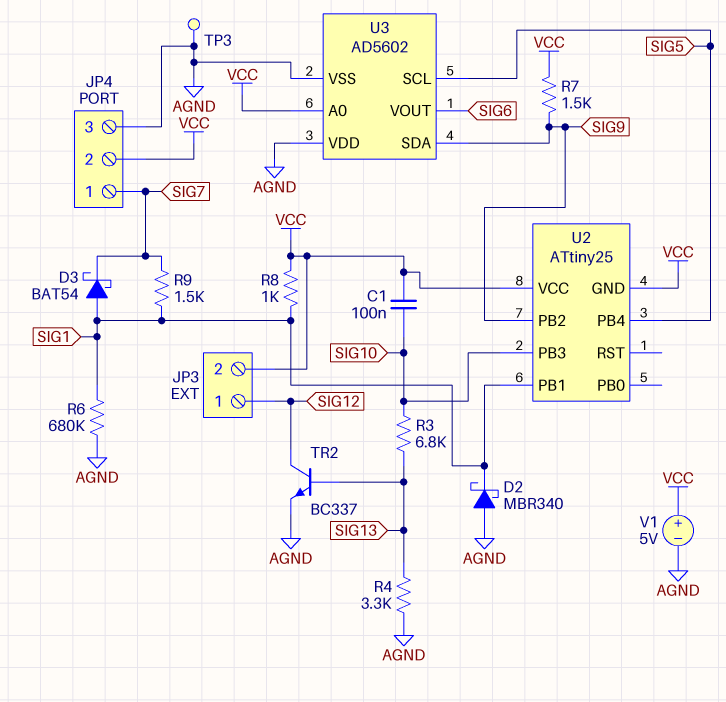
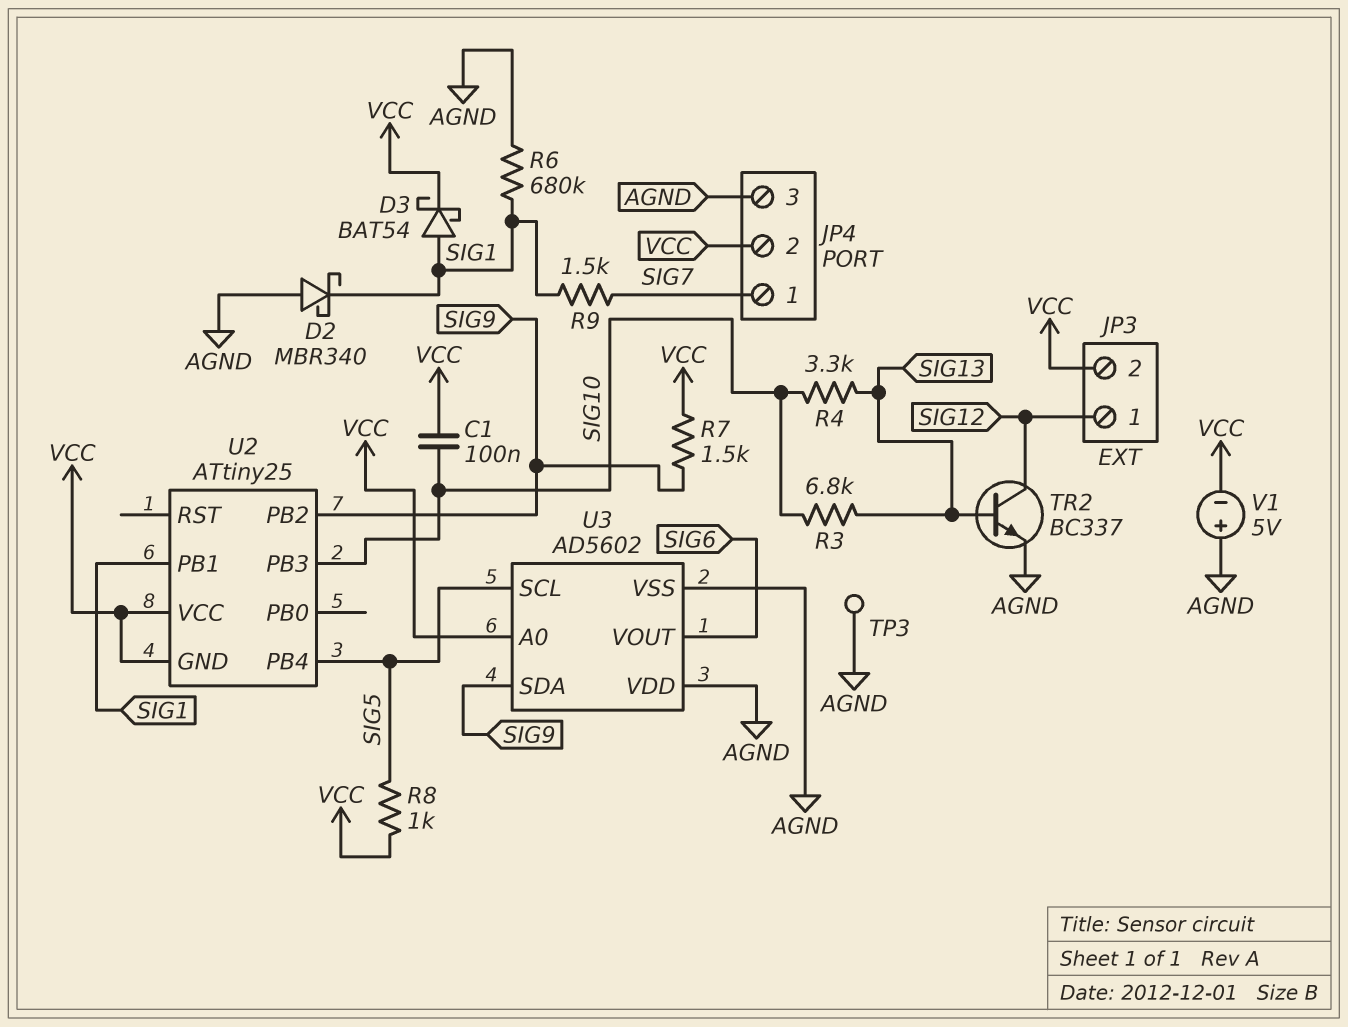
D3: schottky BAT54 (A SIG1, K SIG7) -> schottky BAT54 (A SIG1, K VCC)
R4: 3.3k (AGND, SIG13) -> 3.3k (SIG10, SIG13)
R8: 1k (SIG1, VCC) -> 1k (SIG5, VCC)
V1: 5V (plus VCC, minus AGND) -> 5V (plus AGND, minus VCC)

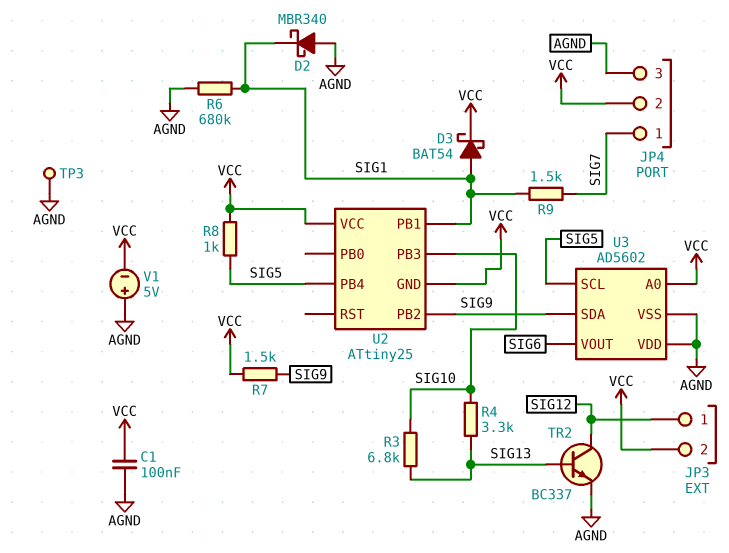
C1: 100nF (SIG10, VCC) -> 100nF (AGND, VCC)

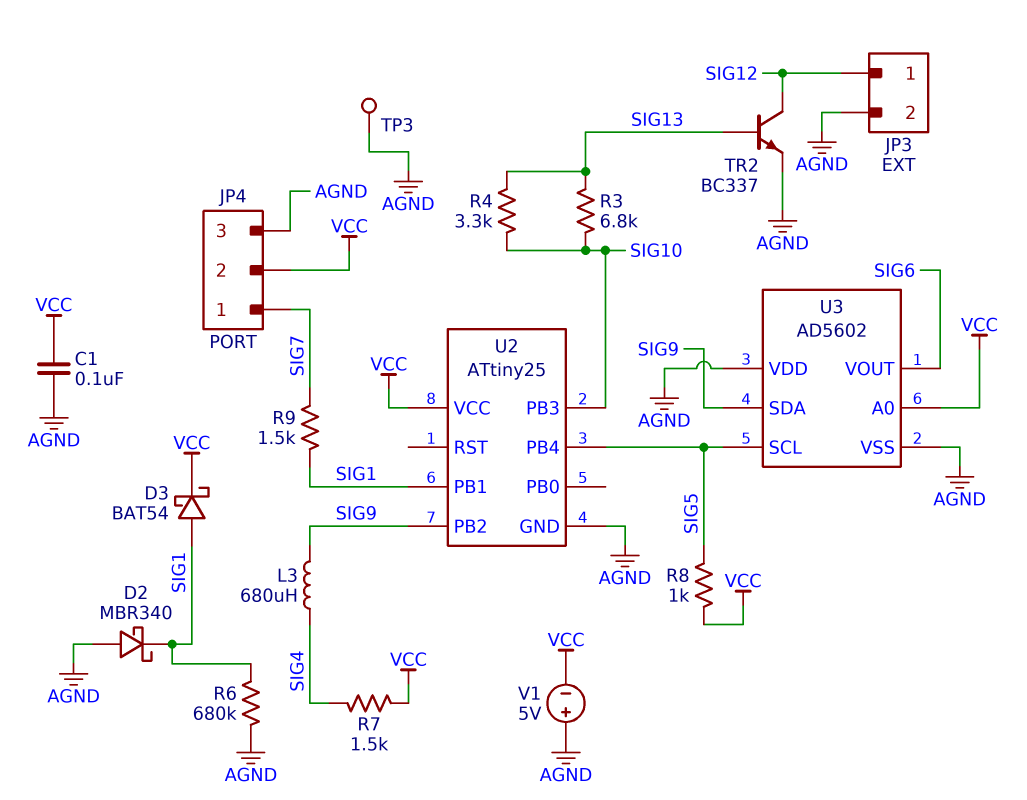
JP3 pin 2: VCC -> AGND
L3: none -> 680uH (SIG4, SIG9)
R7: 1.5k (SIG9, VCC) -> 1.5k (SIG4, VCC)
U2 pin GND: VCC -> AGND

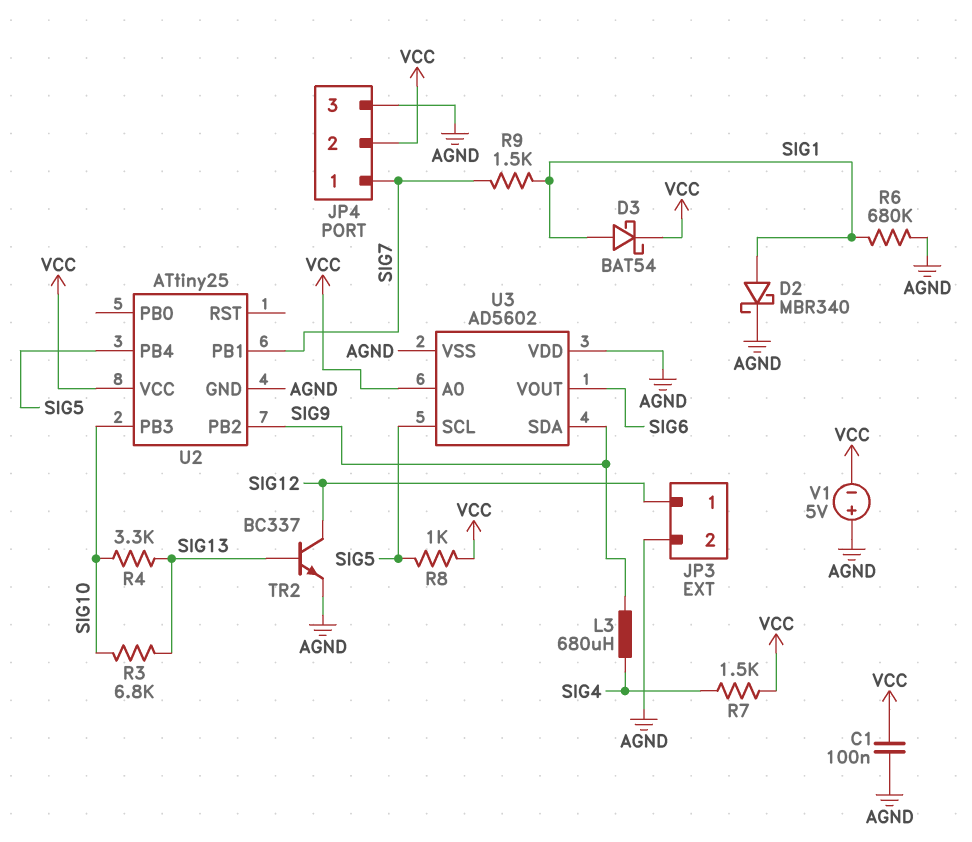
D2: schottky MBR340 (A AGND, K SIG1) -> schottky MBR340 (A SIG1, K AGND)
TP3: test point (AGND) -> none
U2 pin PB1: SIG1 -> SIG7

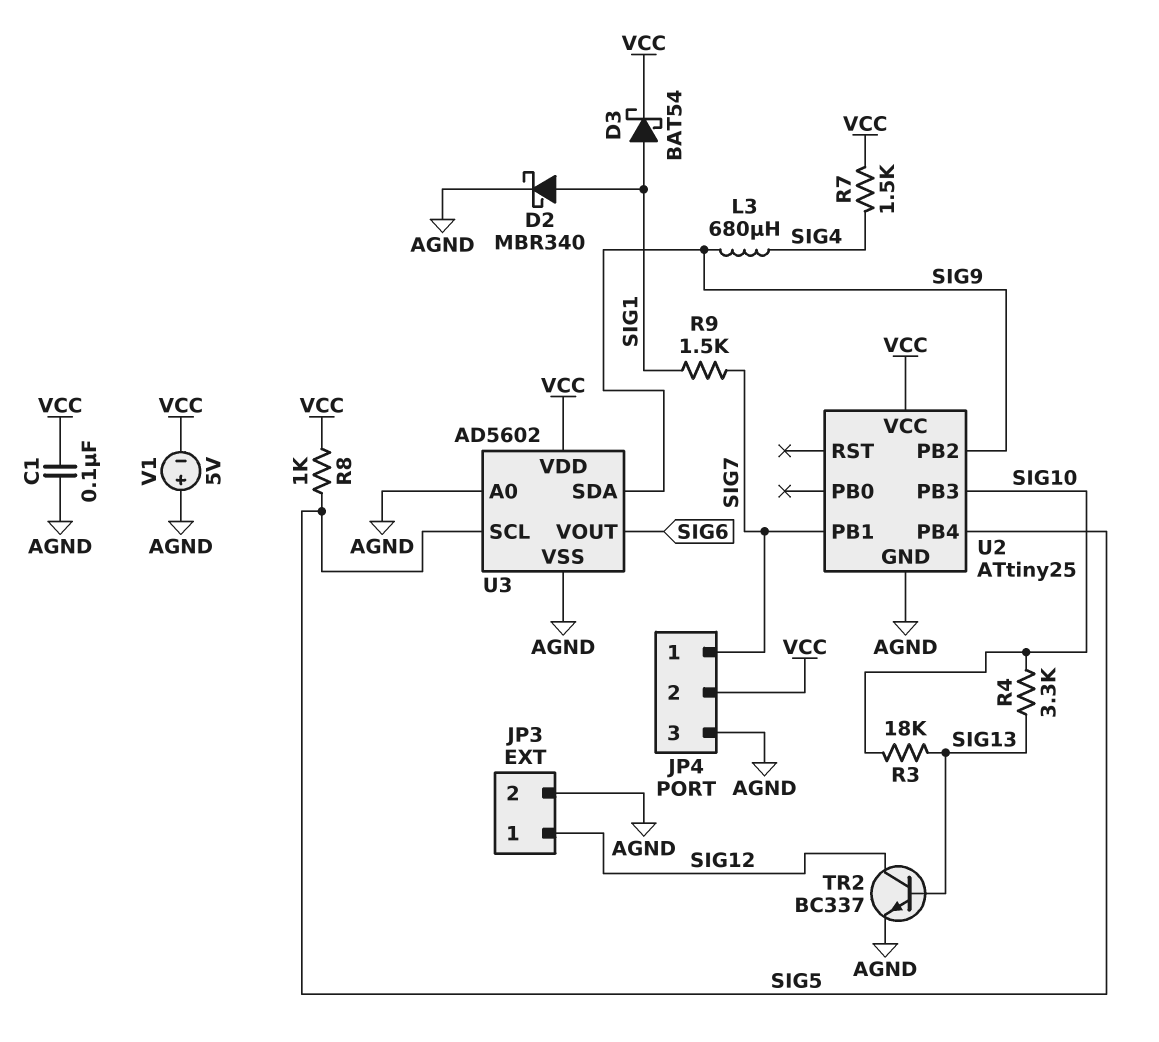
R3: 6.8k (SIG10, SIG13) -> 18k (SIG10, SIG13)
R6: 680k (AGND, SIG1) -> none
U3 pin A0: VCC -> AGND
U3 pin VDD: AGND -> VCC

